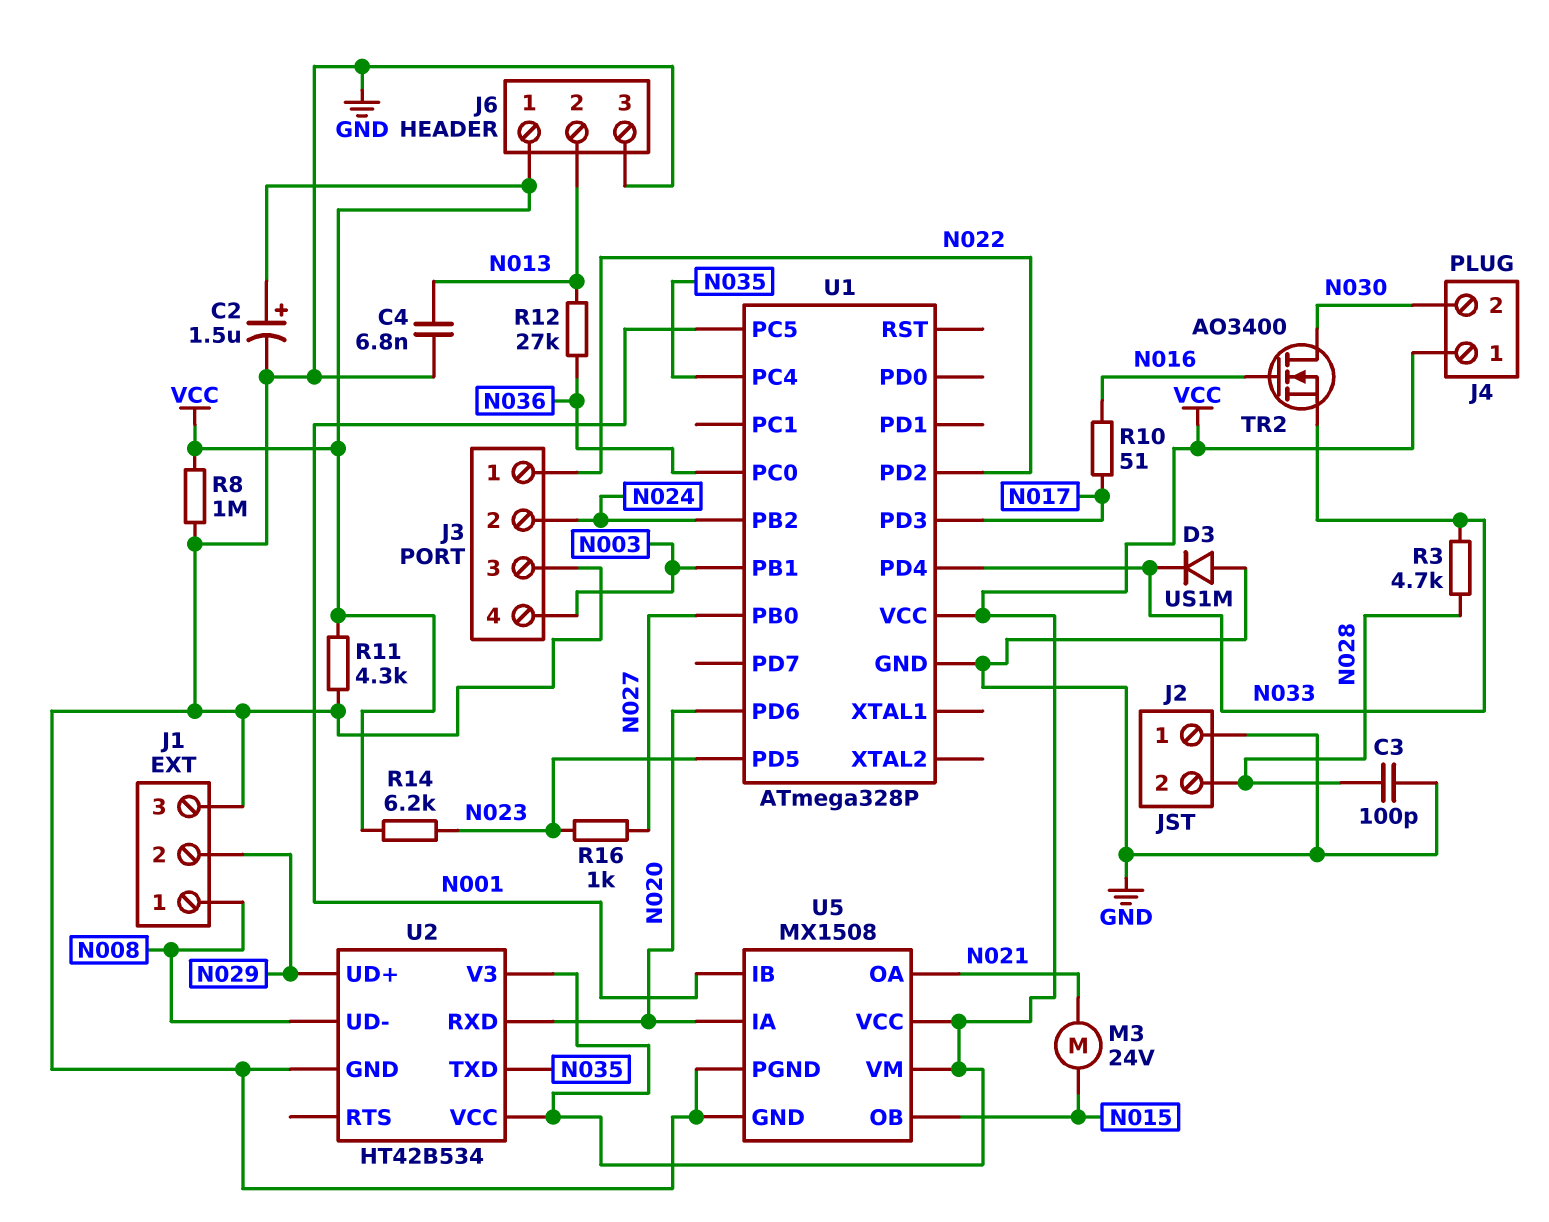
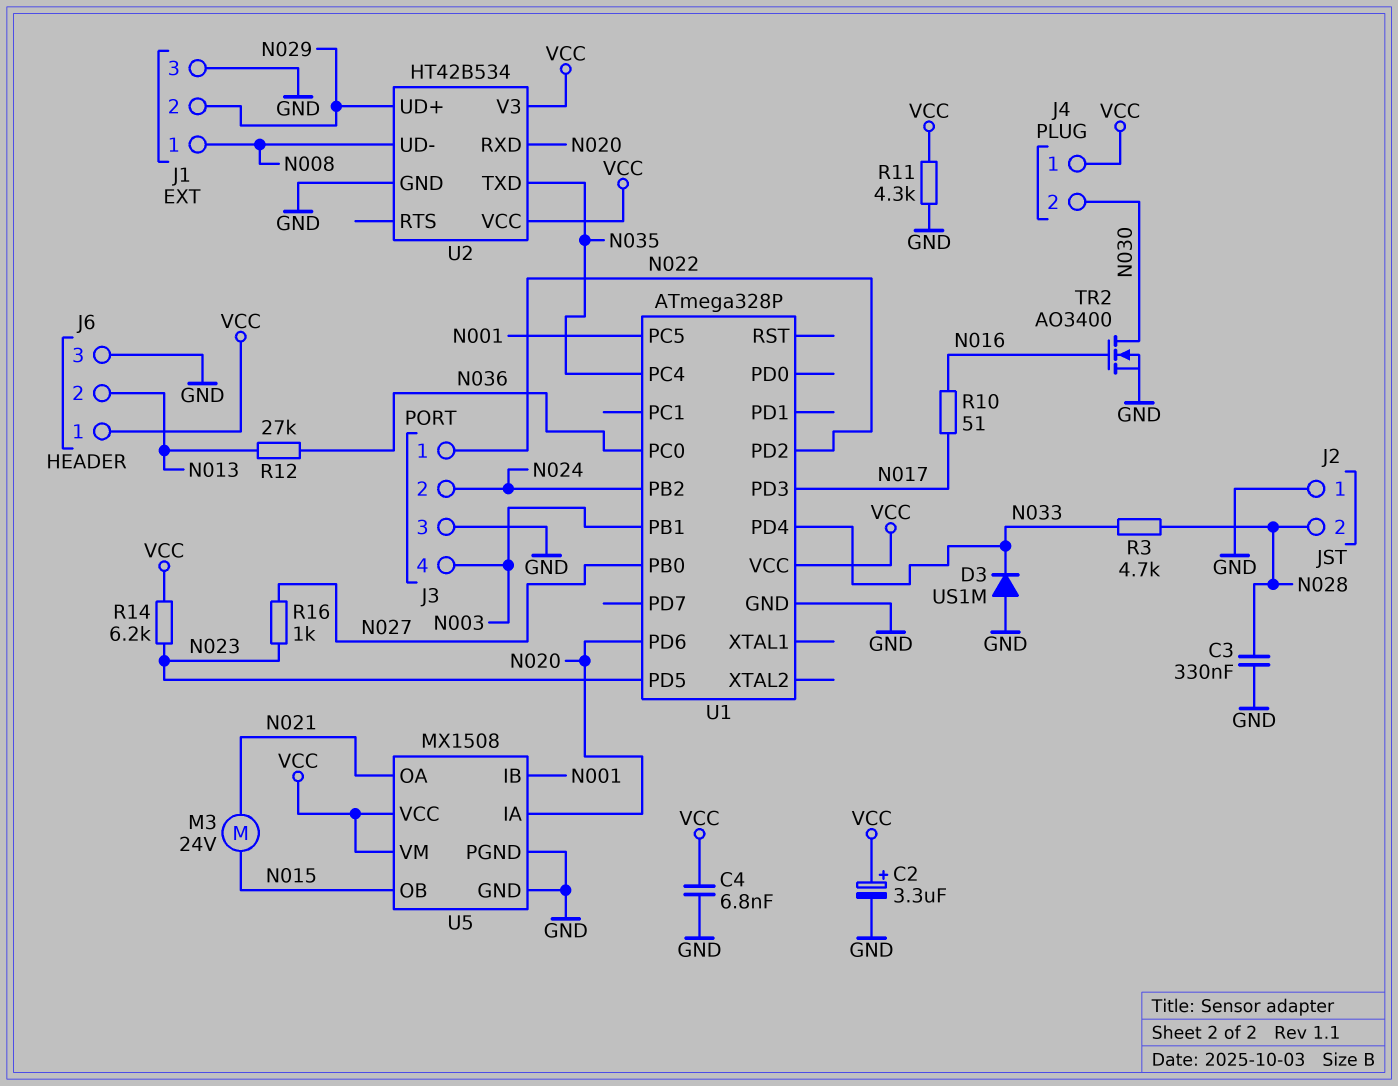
C2: 1.5uF (plus VCC, minus GND) -> 3.3uF (plus VCC, minus GND)
C3: 100pF (GND, N028) -> 330nF (GND, N028)
C4: 6.8nF (GND, N013) -> 6.8nF (GND, VCC)
R8: 1M (GND, VCC) -> none
TR2: NMOS AO3400 (G N016, D N030, S N033) -> NMOS AO3400 (G N016, D N030, S GND)

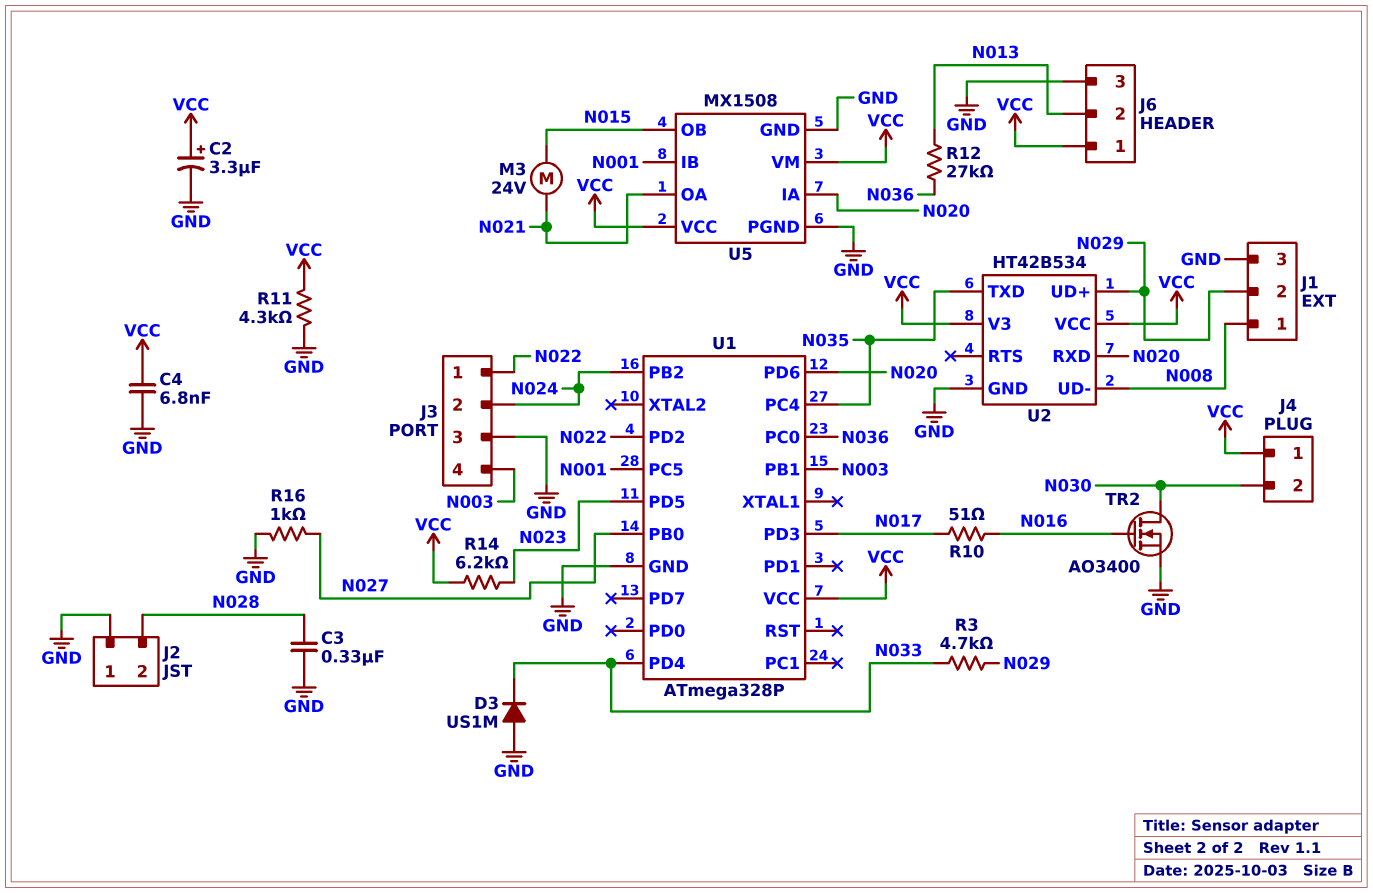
R3: 4.7k (N028, N033) -> 4.7k (N029, N033)
R16: 1k (N023, N027) -> 1k (GND, N027)

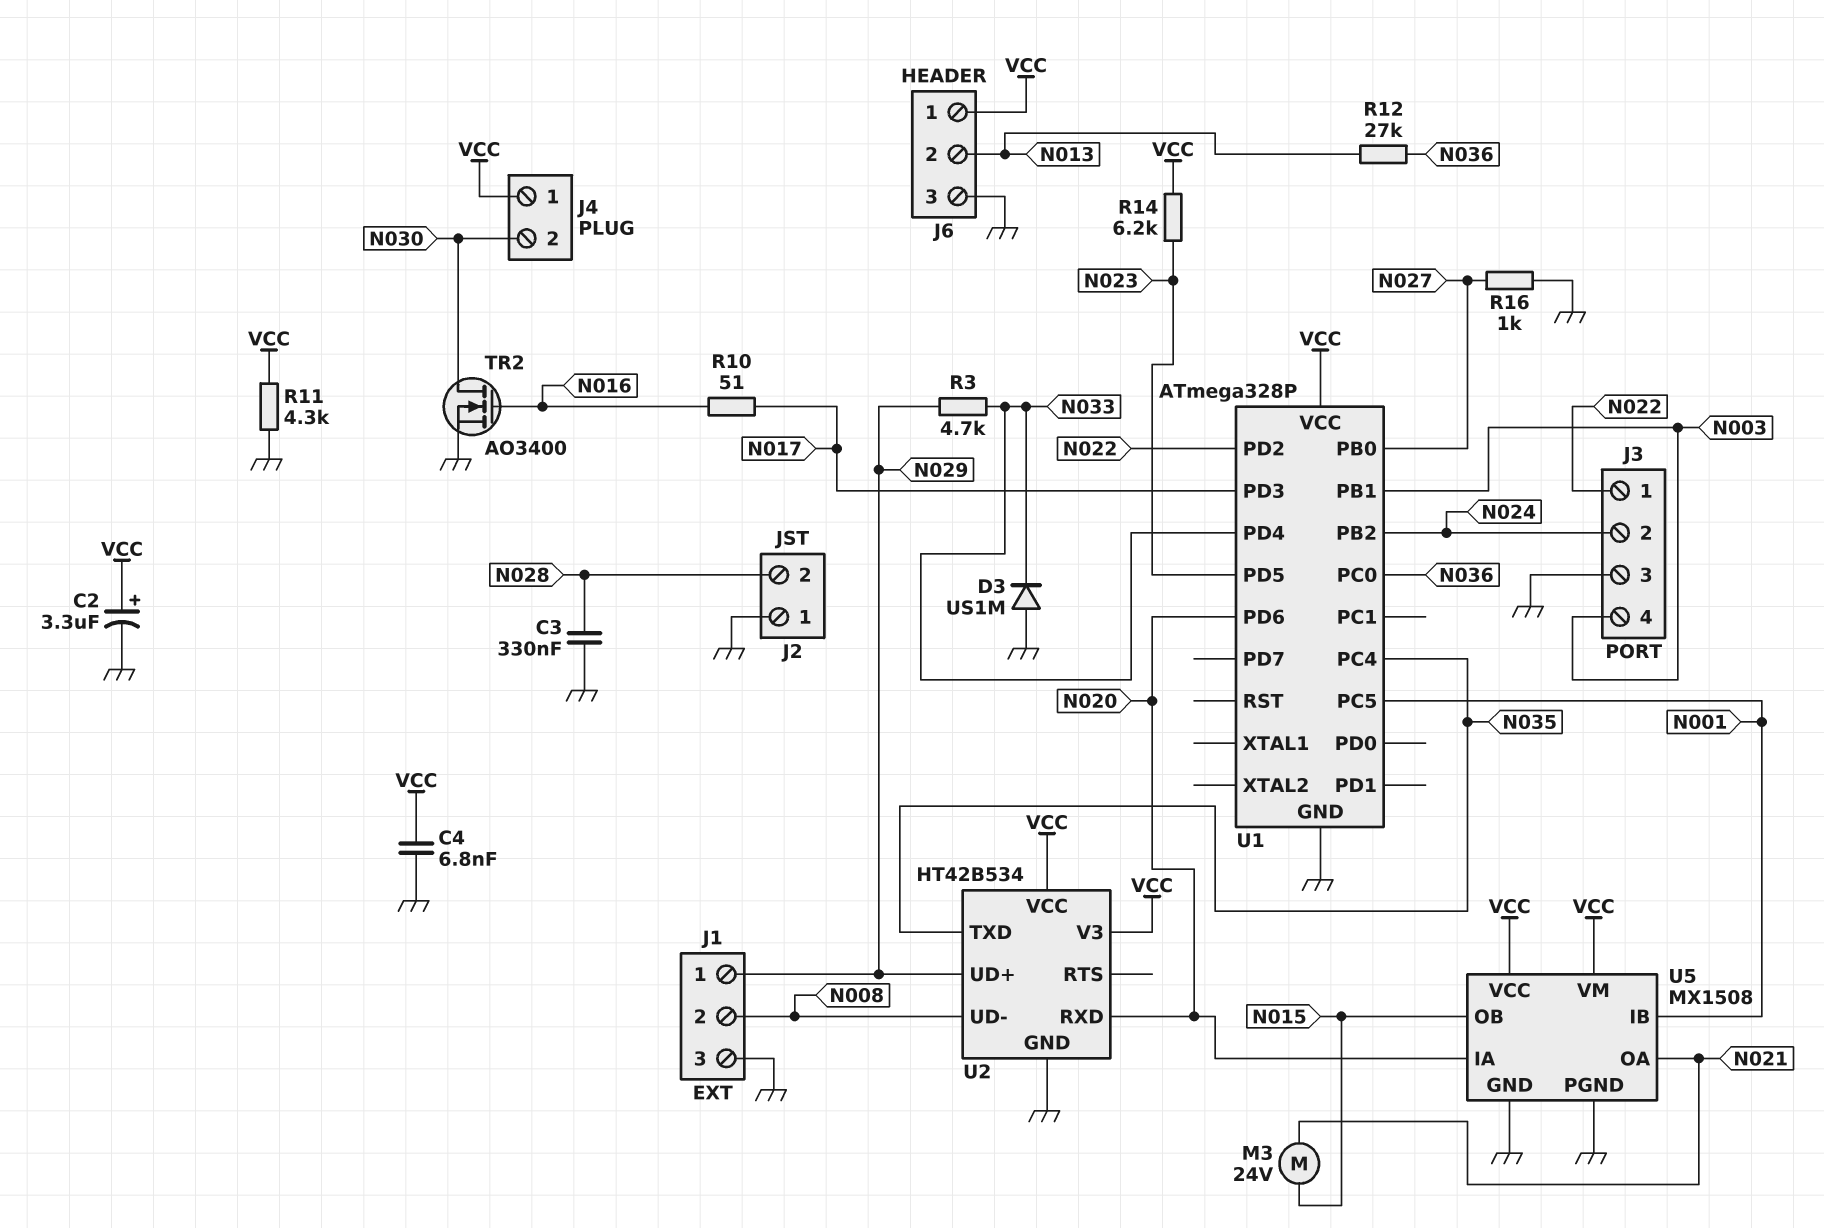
J1 pin 1: N008 -> N029
J1 pin 2: N029 -> N008

